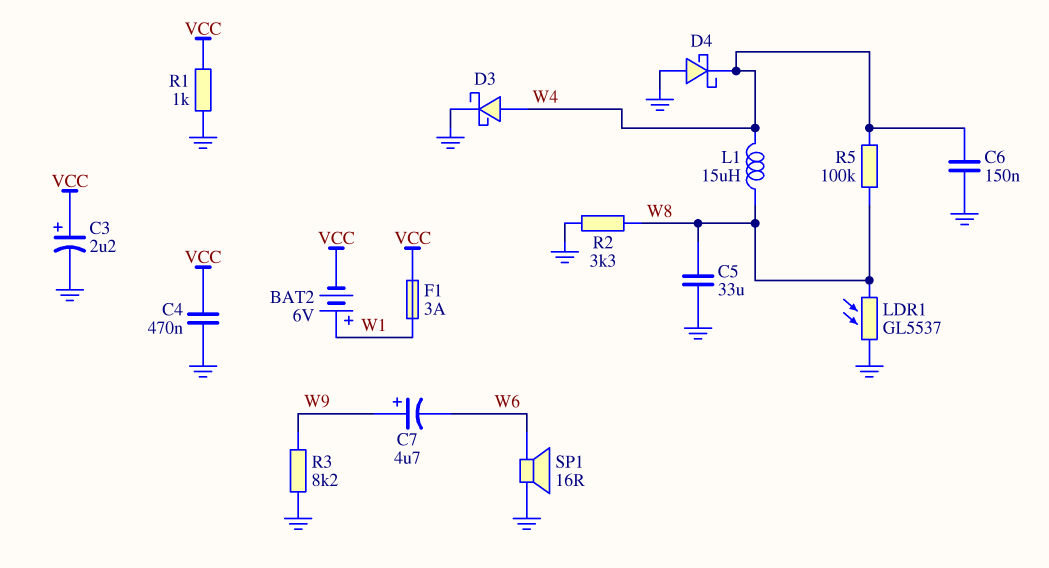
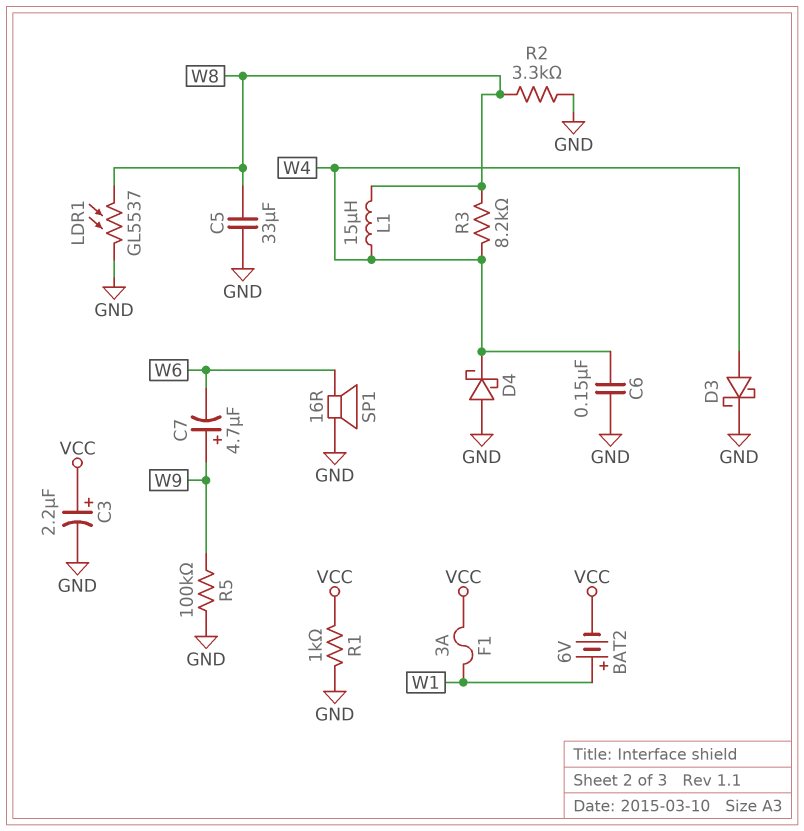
C4: 470nF (GND, VCC) -> none
R3: 8.2k (GND, W9) -> 8.2k (W4, W8)
R5: 100k (W4, W8) -> 100k (GND, W9)

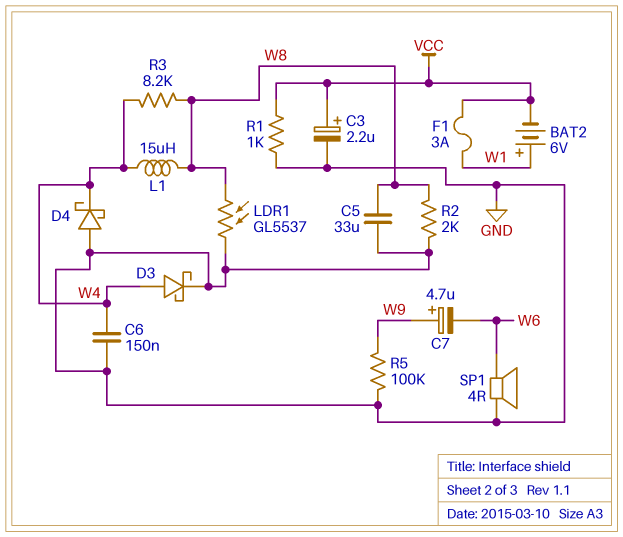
R2: 3.3k (GND, W8) -> 2k (GND, W8)
SP1: speaker 16R (GND, W6) -> speaker 4R (GND, W6)

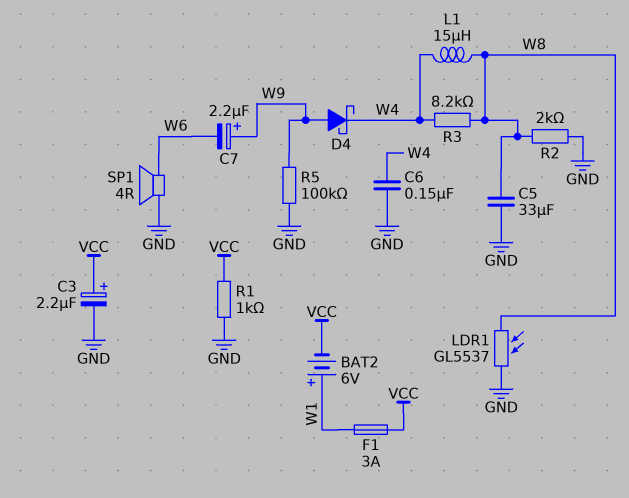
C7: 4.7uF (plus W9, minus W6) -> 2.2uF (plus W9, minus W6)
D3: schottky (A W4, K GND) -> none
D4: schottky (A GND, K W4) -> schottky (A W9, K W4)

